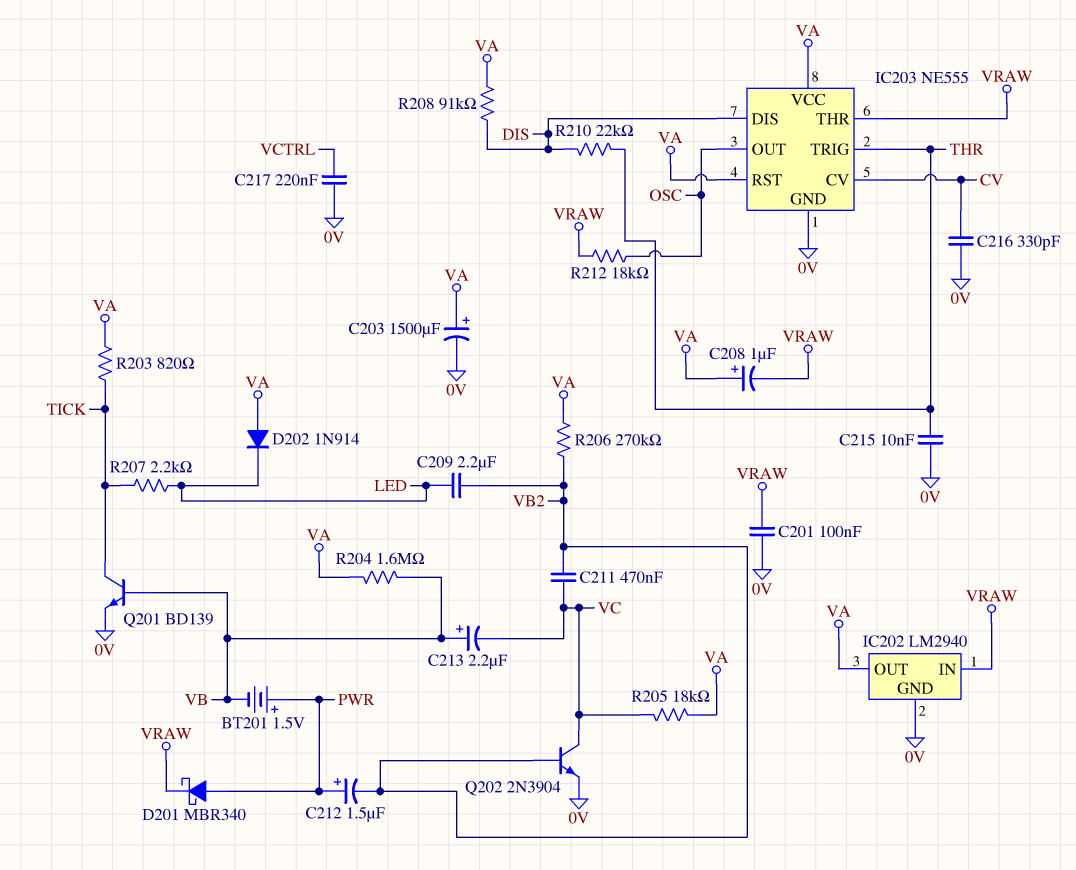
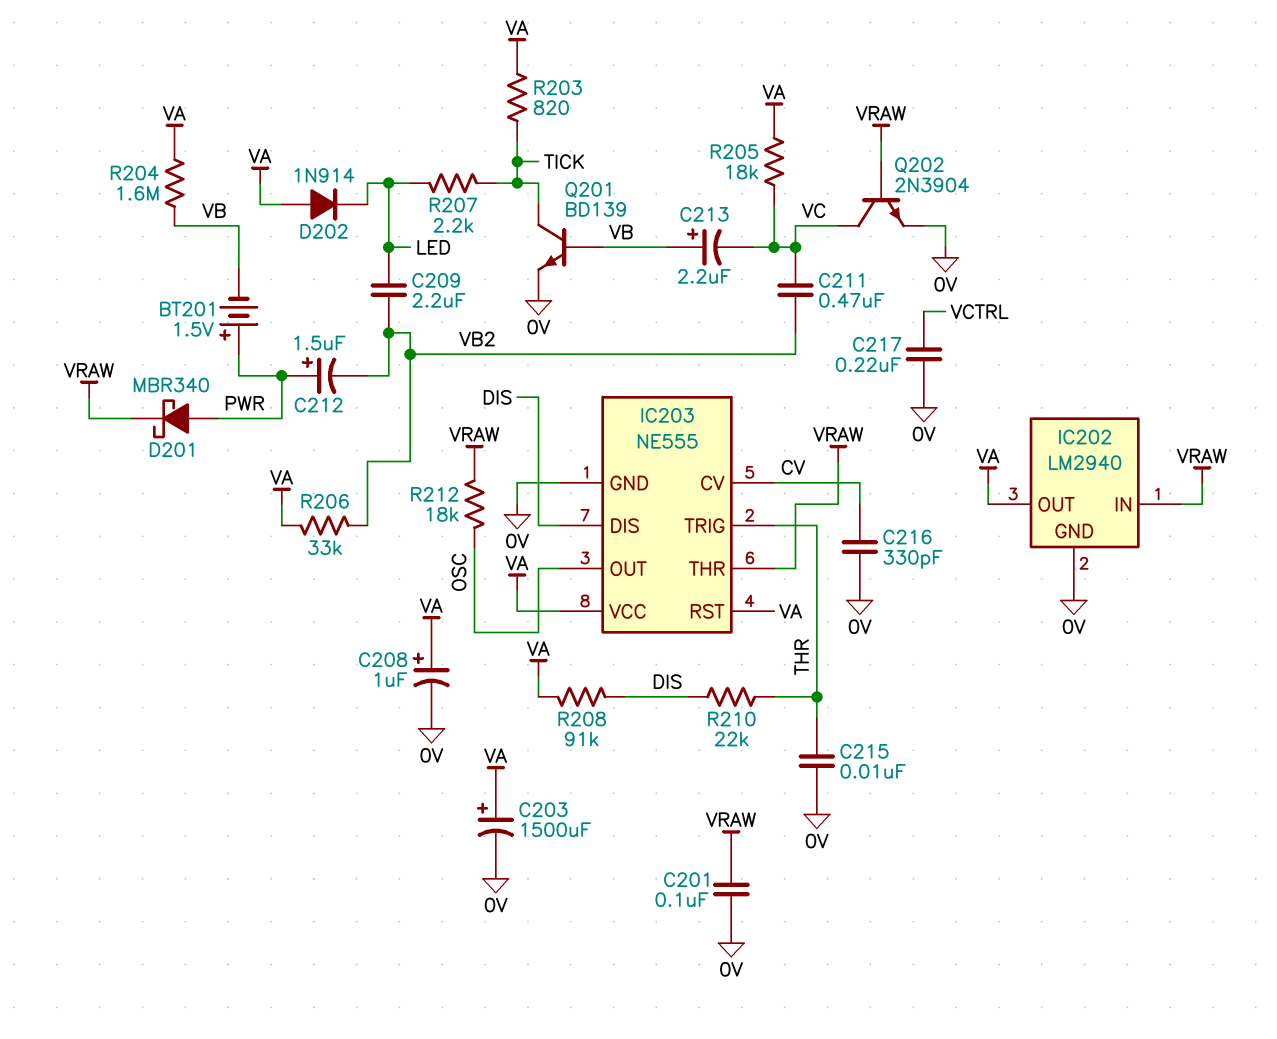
C208: 1uF (plus VA, minus VRAW) -> 1uF (plus VA, minus 0V)
Q202: NPN 2N3904 (B VB2, C VC, E 0V) -> NPN 2N3904 (B VRAW, C VC, E 0V)
R206: 270k (VA, VB2) -> 33k (VA, VB2)

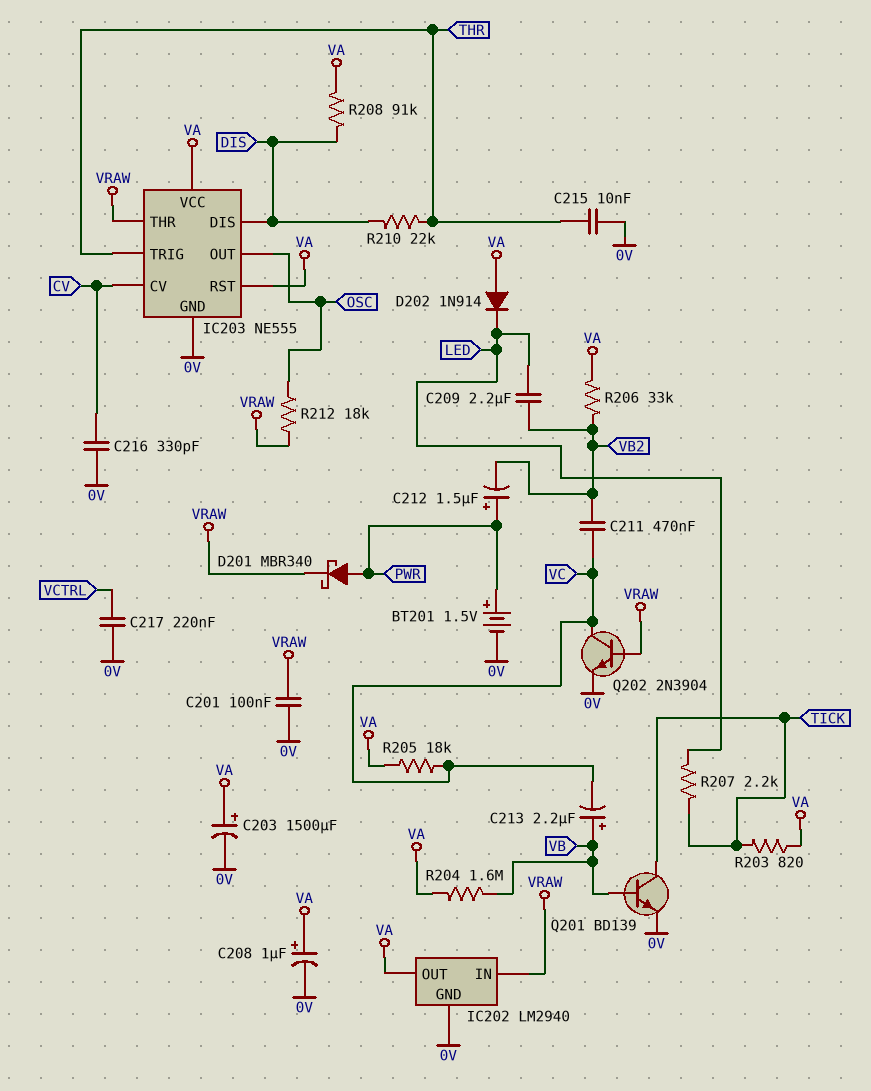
BT201: 1.5V (plus PWR, minus VB) -> 1.5V (plus PWR, minus 0V)

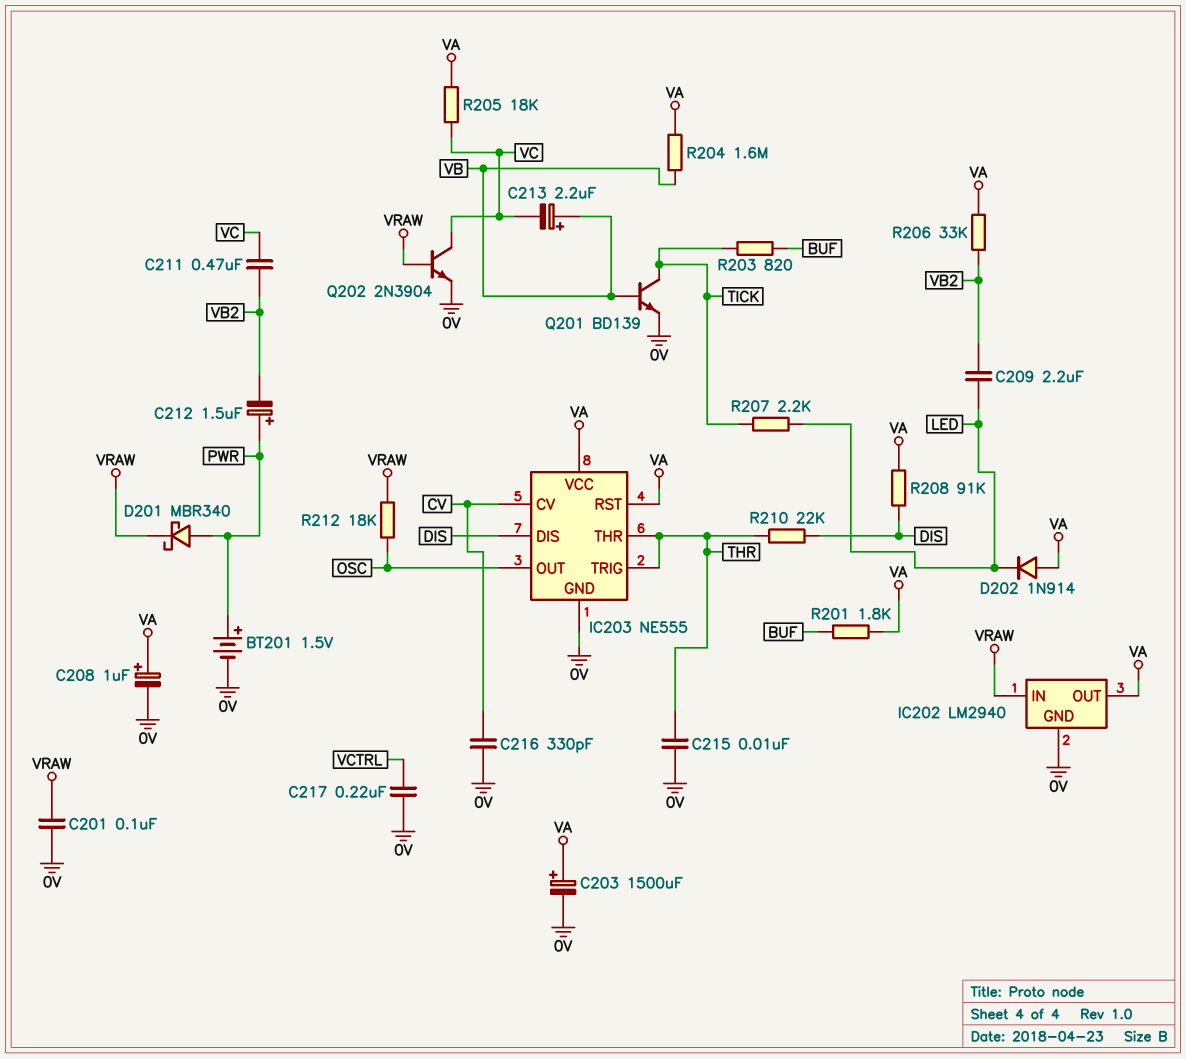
IC203 pin THR: VRAW -> THR
R201: none -> 1.8k (BUF, VA)
R203: 820 (TICK, VA) -> 820 (BUF, TICK)

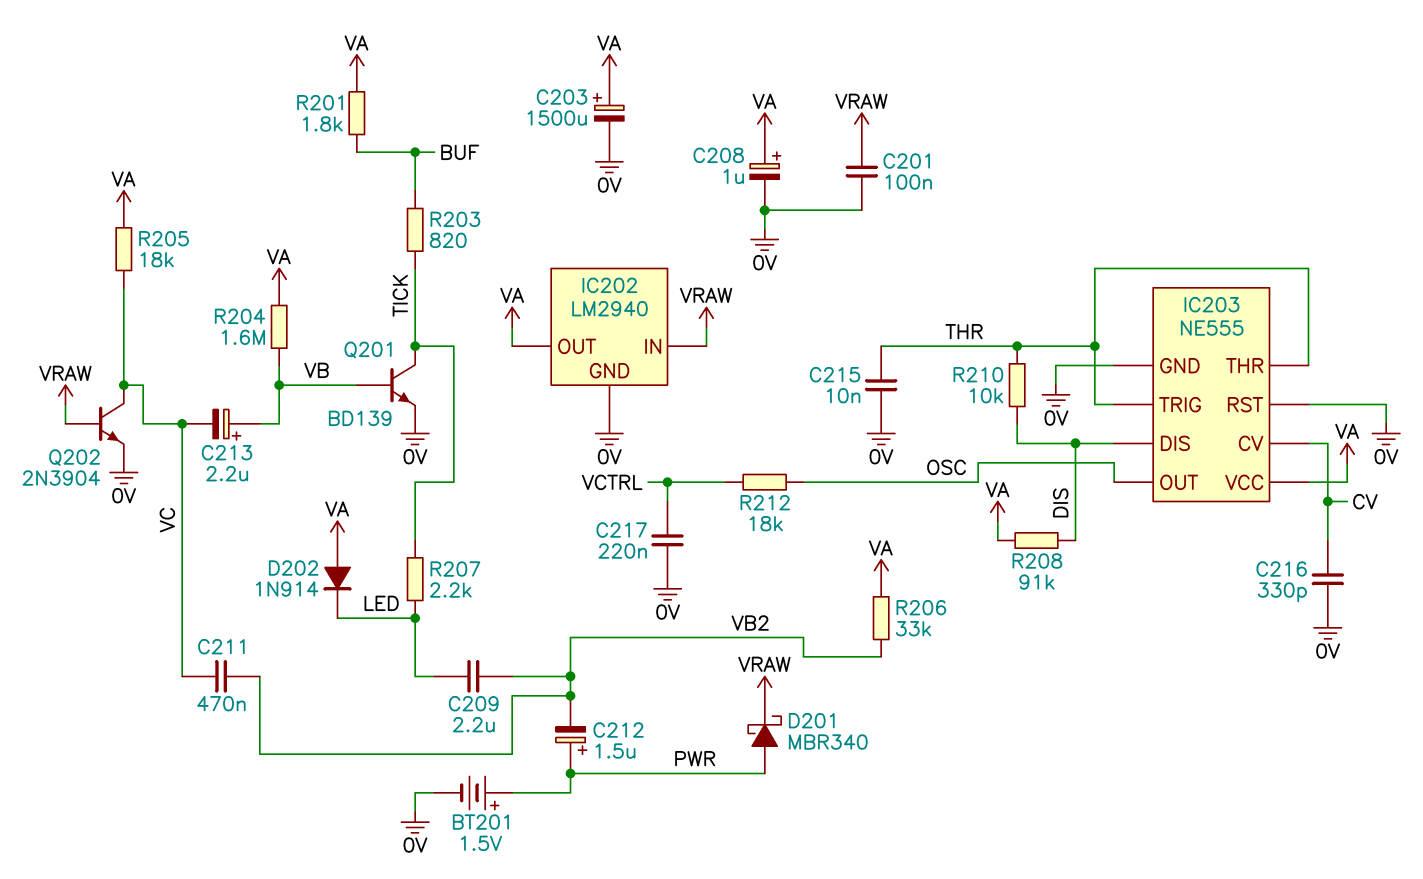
IC203 pin RST: VA -> 0V
R210: 22k (DIS, THR) -> 10k (DIS, THR)
R212: 18k (OSC, VRAW) -> 18k (OSC, VCTRL)

